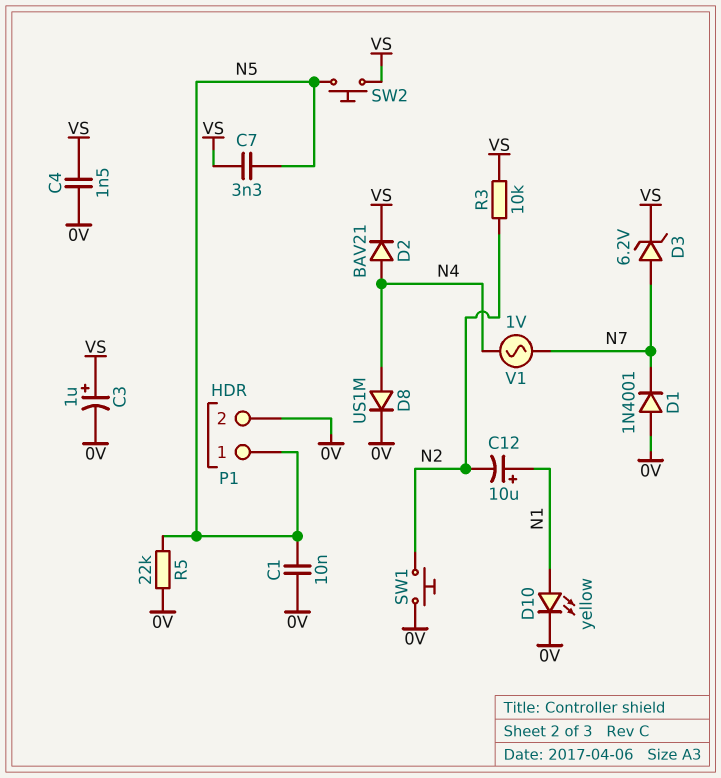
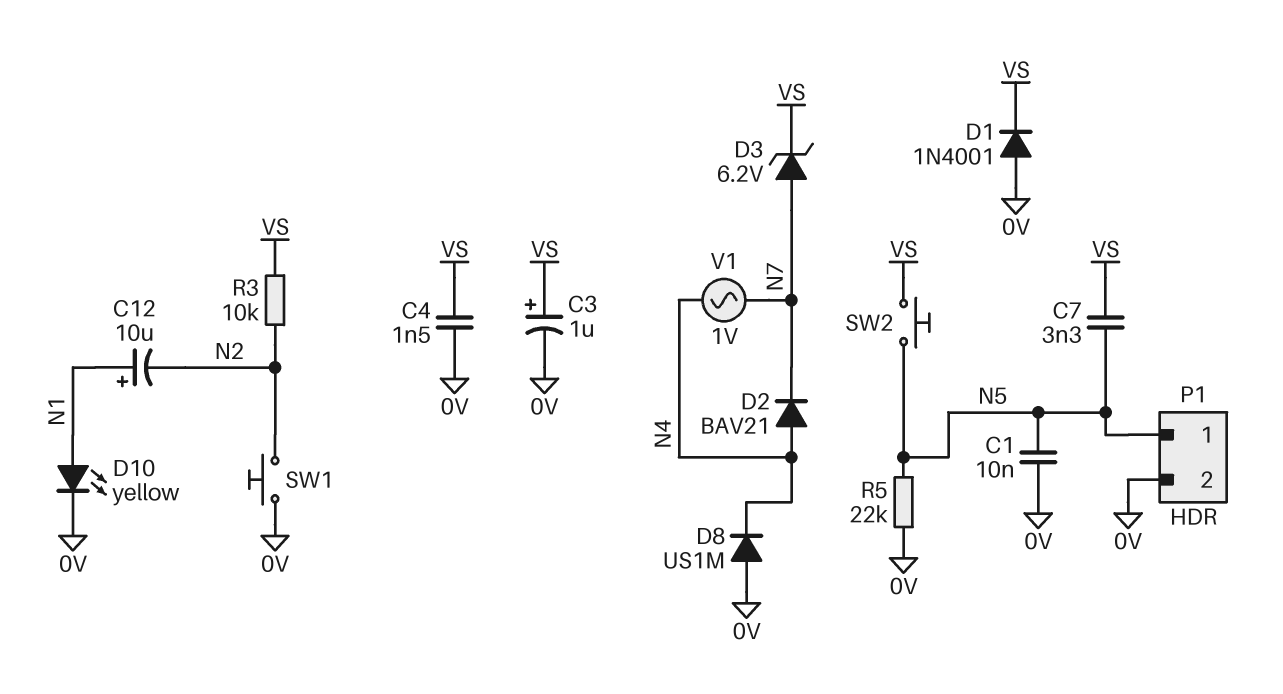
D1: diode 1N4001 (A 0V, K N7) -> diode 1N4001 (A 0V, K VS)
D2: diode BAV21 (A N4, K VS) -> diode BAV21 (A N4, K N7)
D8: diode US1M (A N4, K 0V) -> diode US1M (A 0V, K N4)

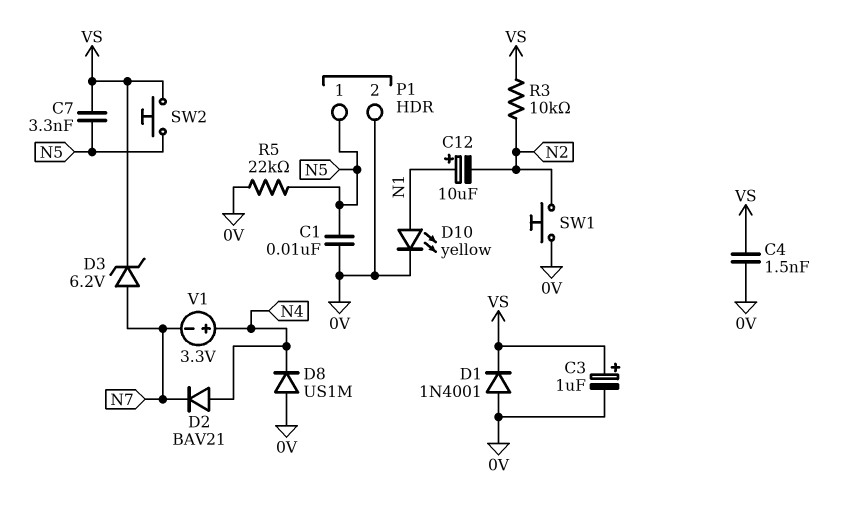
V1: AC 1V (N4, N7) -> 3.3V (plus N4, minus N7)

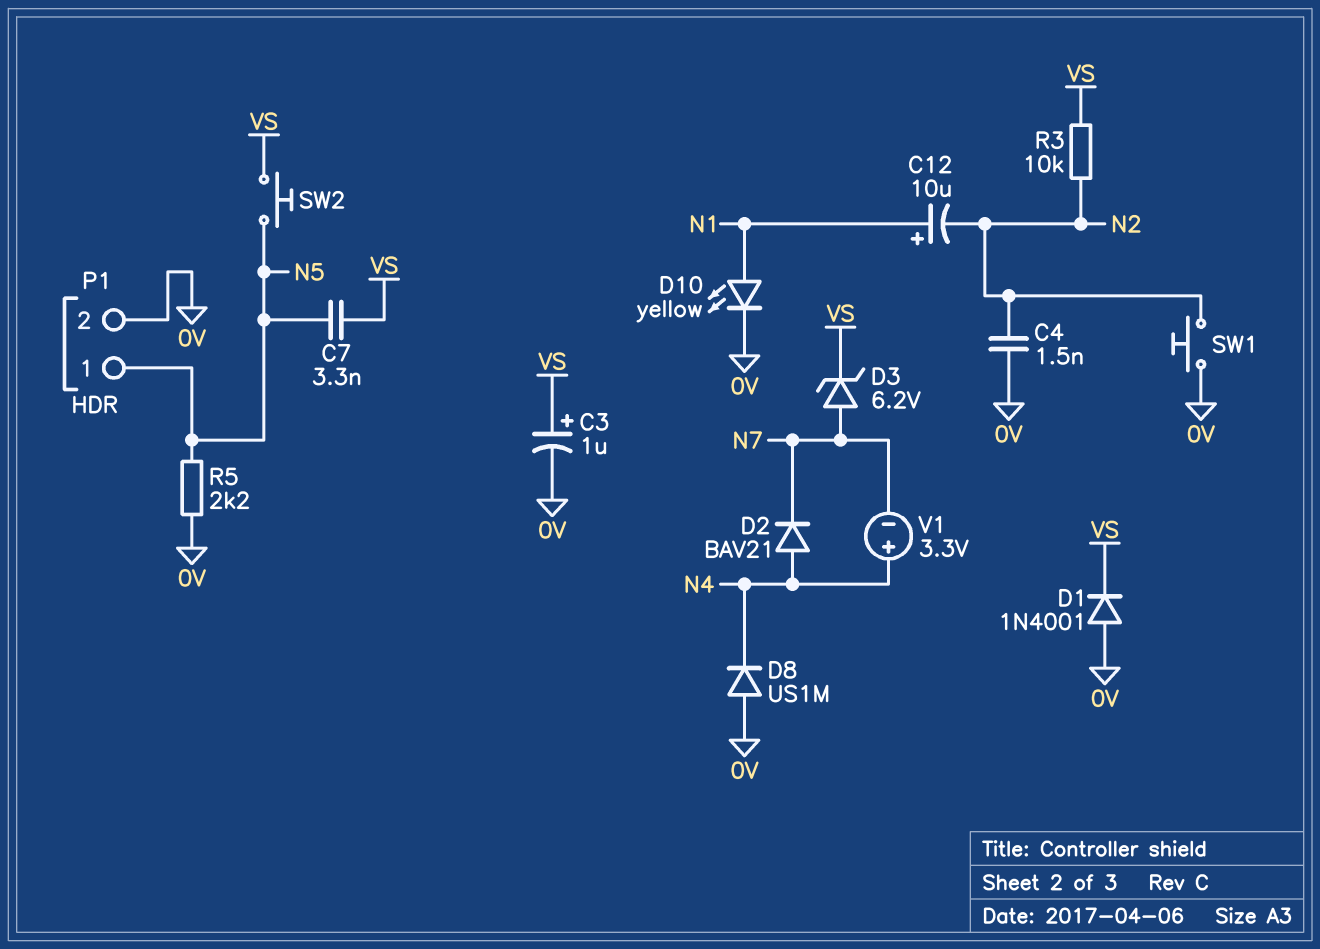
C1: 10nF (0V, N5) -> none
C4: 1.5nF (0V, VS) -> 1.5nF (0V, N2)
R5: 22k (0V, N5) -> 2.2k (0V, N5)

